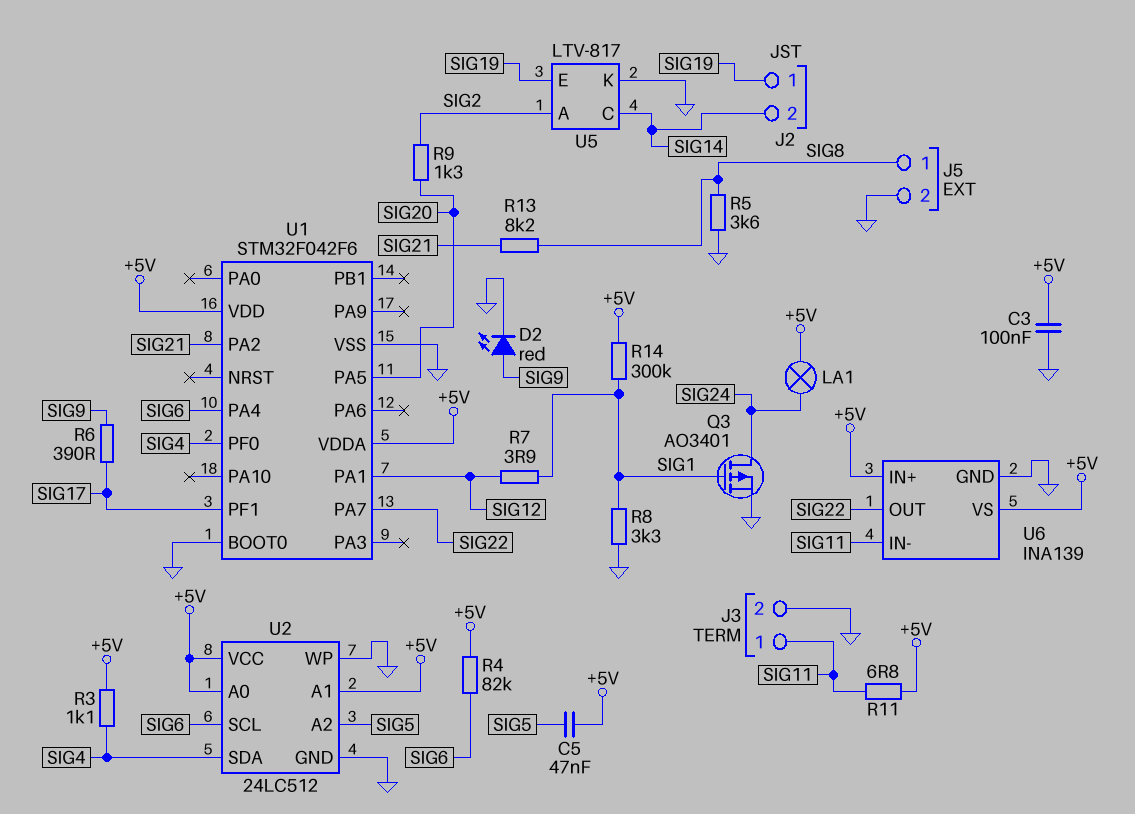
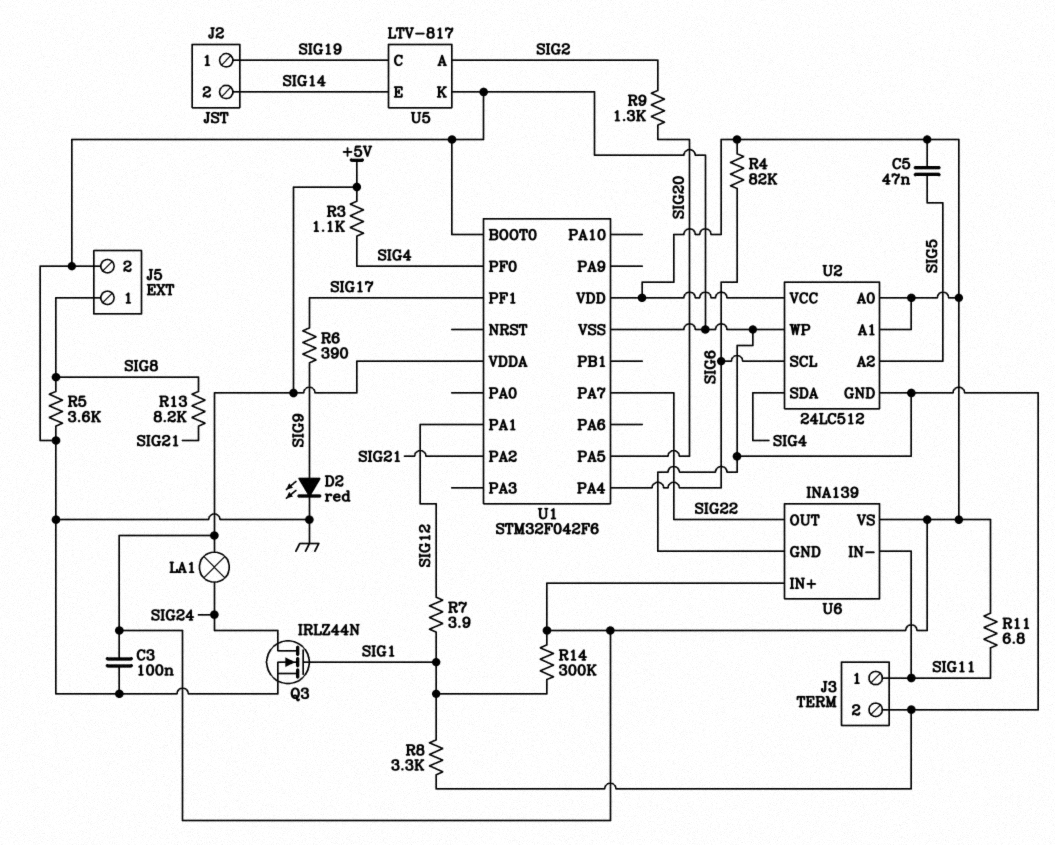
Q3: PMOS AO3401 (G SIG1, D SIG24, S GND) -> NMOS IRLZ44N (G SIG1, D SIG24, S GND)
U5 pin C: SIG14 -> SIG19
U5 pin E: SIG19 -> SIG14

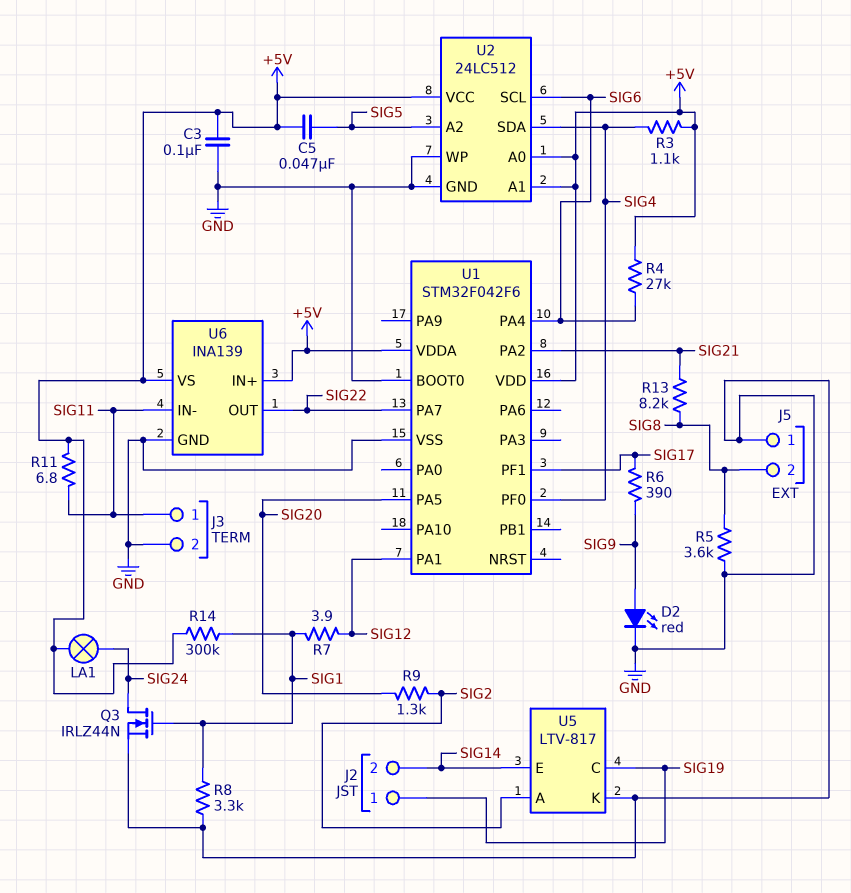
J5 pin 1: SIG8 -> GND
J5 pin 2: GND -> SIG8
R4: 82k (+5V, SIG6) -> 27k (+5V, SIG6)

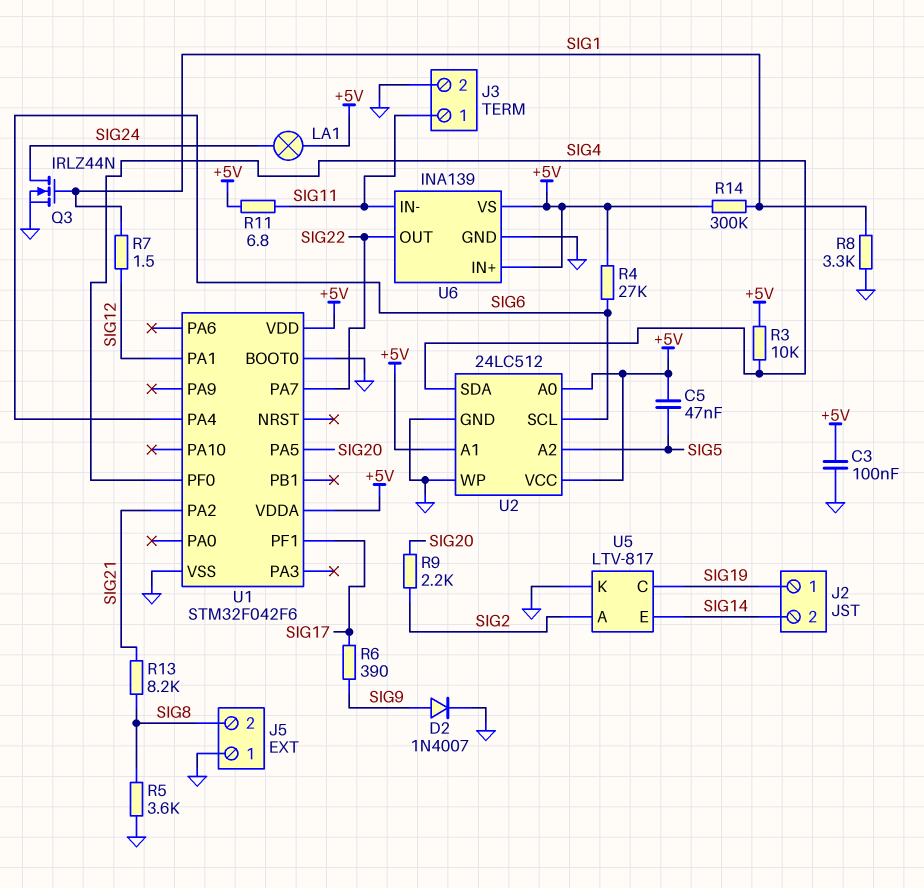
D2: LED red (A SIG9, K GND) -> diode 1N4007 (A SIG9, K GND)
R3: 1.1k (+5V, SIG4) -> 10k (+5V, SIG4)
R7: 3.9 (SIG1, SIG12) -> 1.5 (SIG1, SIG12)
R9: 1.3k (SIG2, SIG20) -> 2.2k (SIG2, SIG20)

